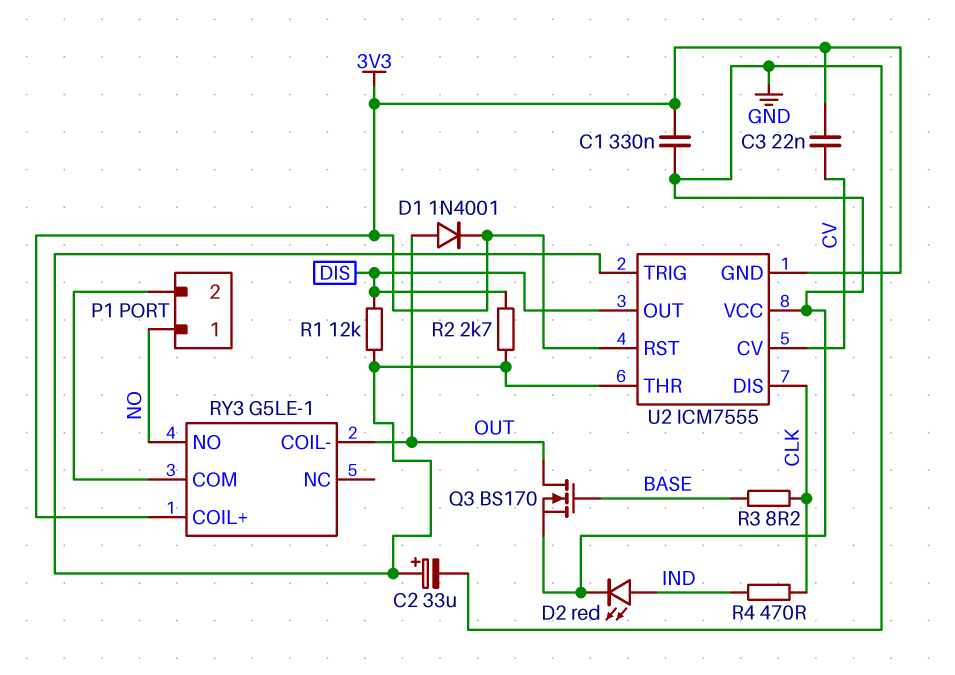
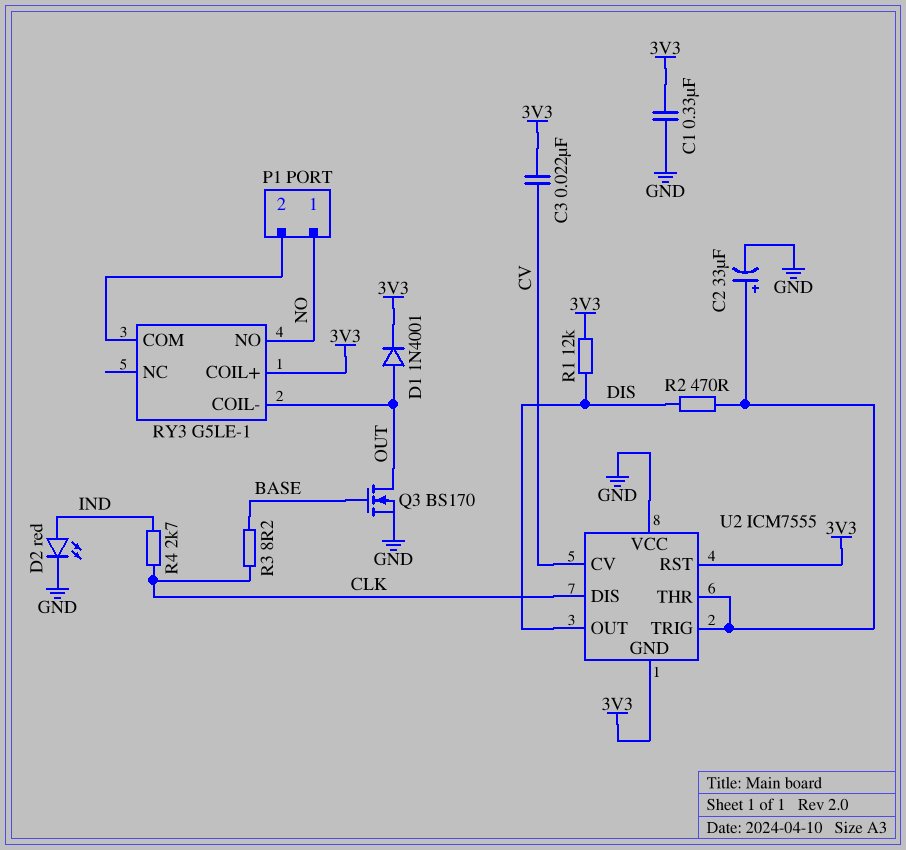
R1: 12k (DIS, U2/THR) -> 12k (3V3, DIS)
R2: 2.7k (DIS, U2/THR) -> 470 (DIS, U2/THR)
R4: 470 (CLK, IND) -> 2.7k (CLK, IND)

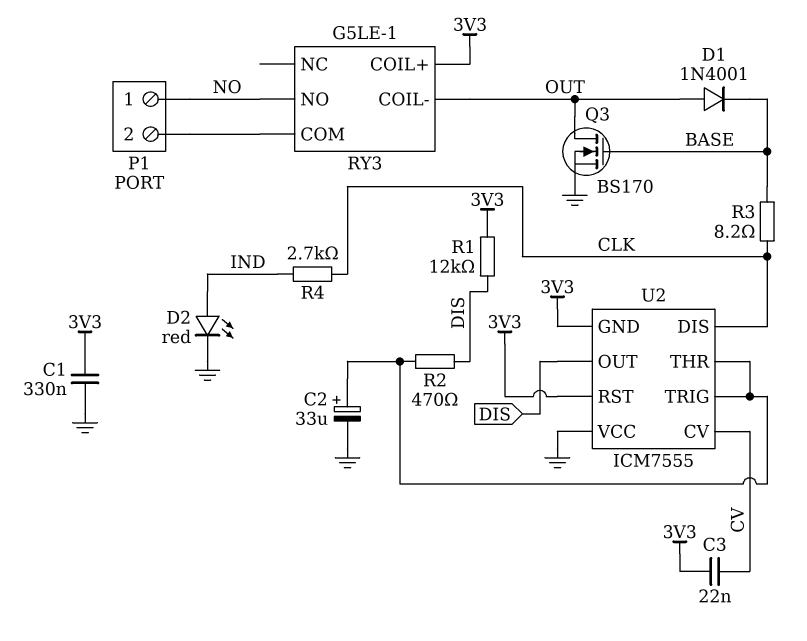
D1: diode 1N4001 (A OUT, K 3V3) -> diode 1N4001 (A OUT, K BASE)

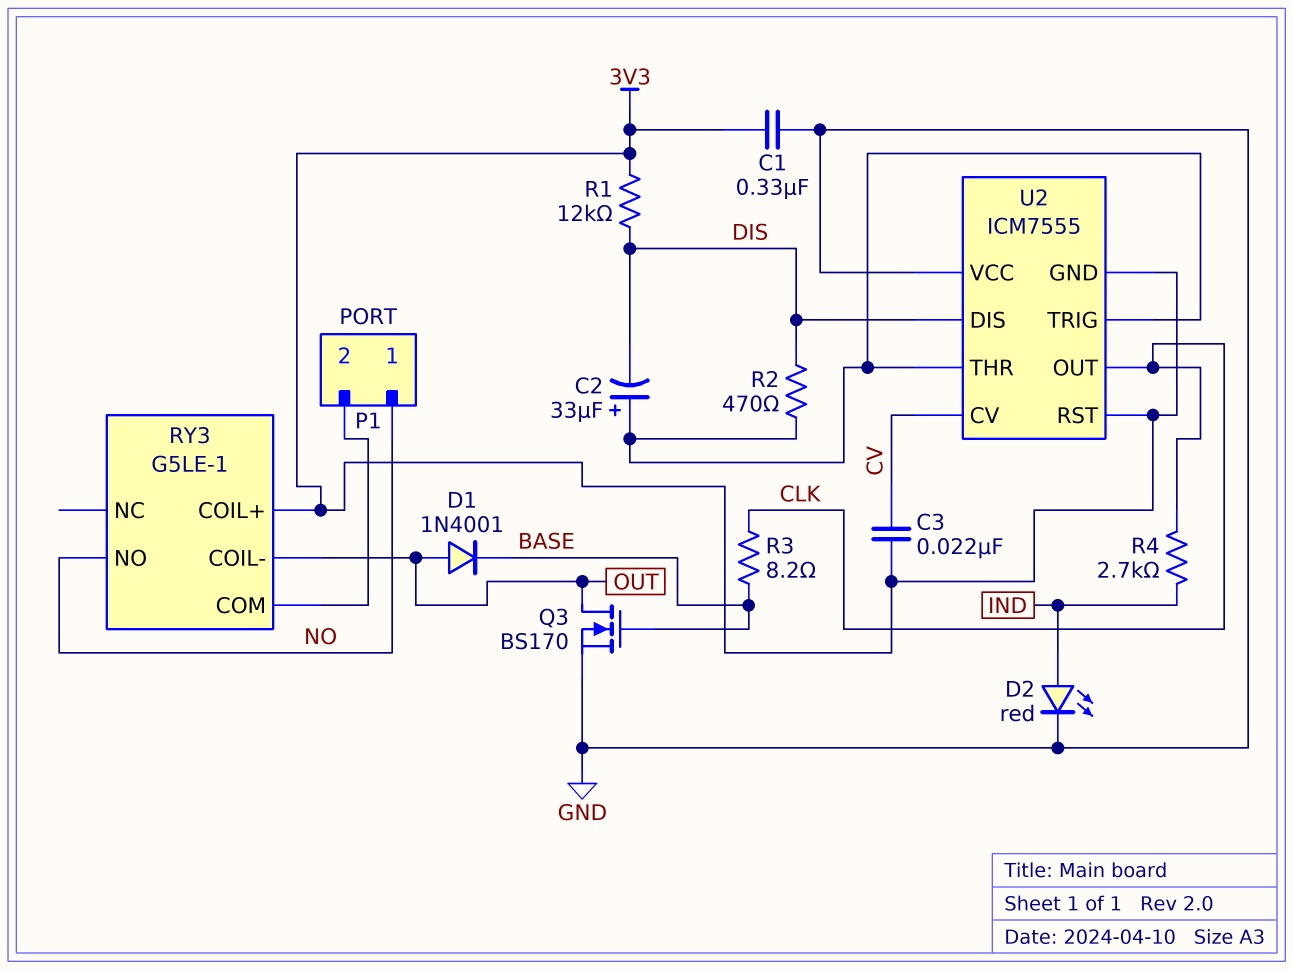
C2: 33uF (plus U2/THR, minus GND) -> 33uF (plus U2/THR, minus DIS)
U2 pin DIS: CLK -> DIS
U2 pin OUT: DIS -> CLK

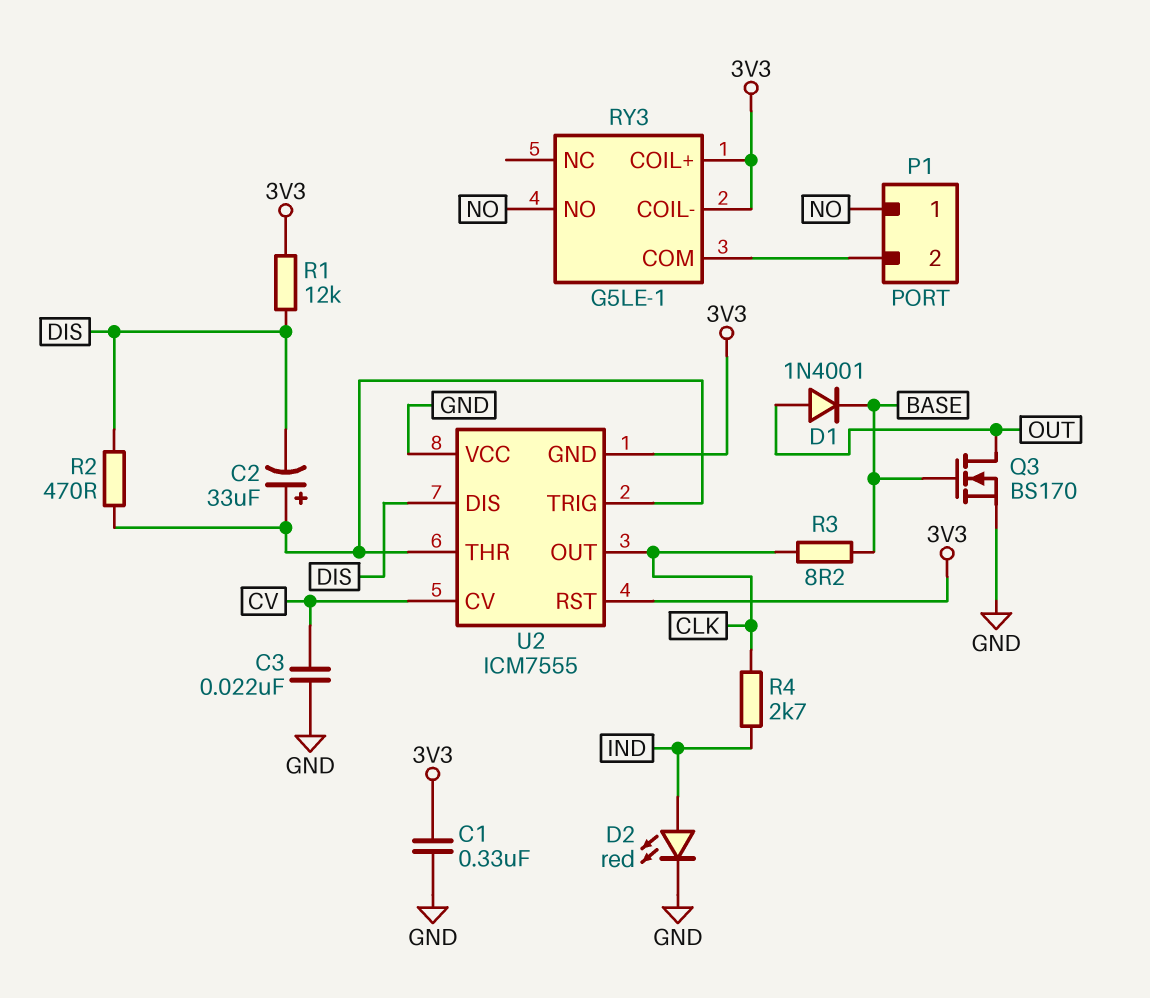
C3: 22nF (3V3, CV) -> 22nF (CV, GND)
RY3 pin COIL-: OUT -> 3V3

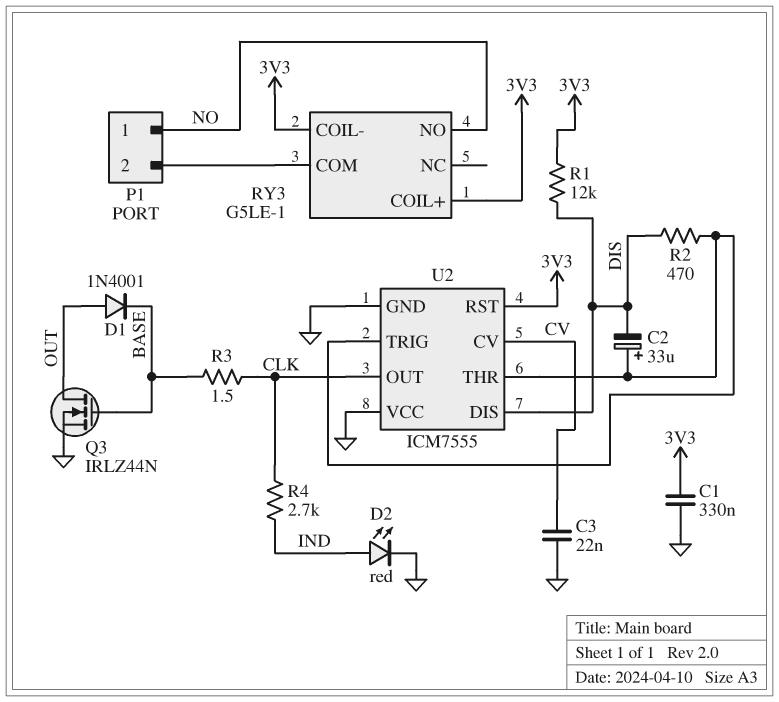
Q3: NMOS BS170 (G BASE, D OUT, S GND) -> NMOS IRLZ44N (G BASE, D OUT, S GND)
R3: 8.2 (BASE, CLK) -> 1.5 (BASE, CLK)
U2 pin GND: 3V3 -> GND

